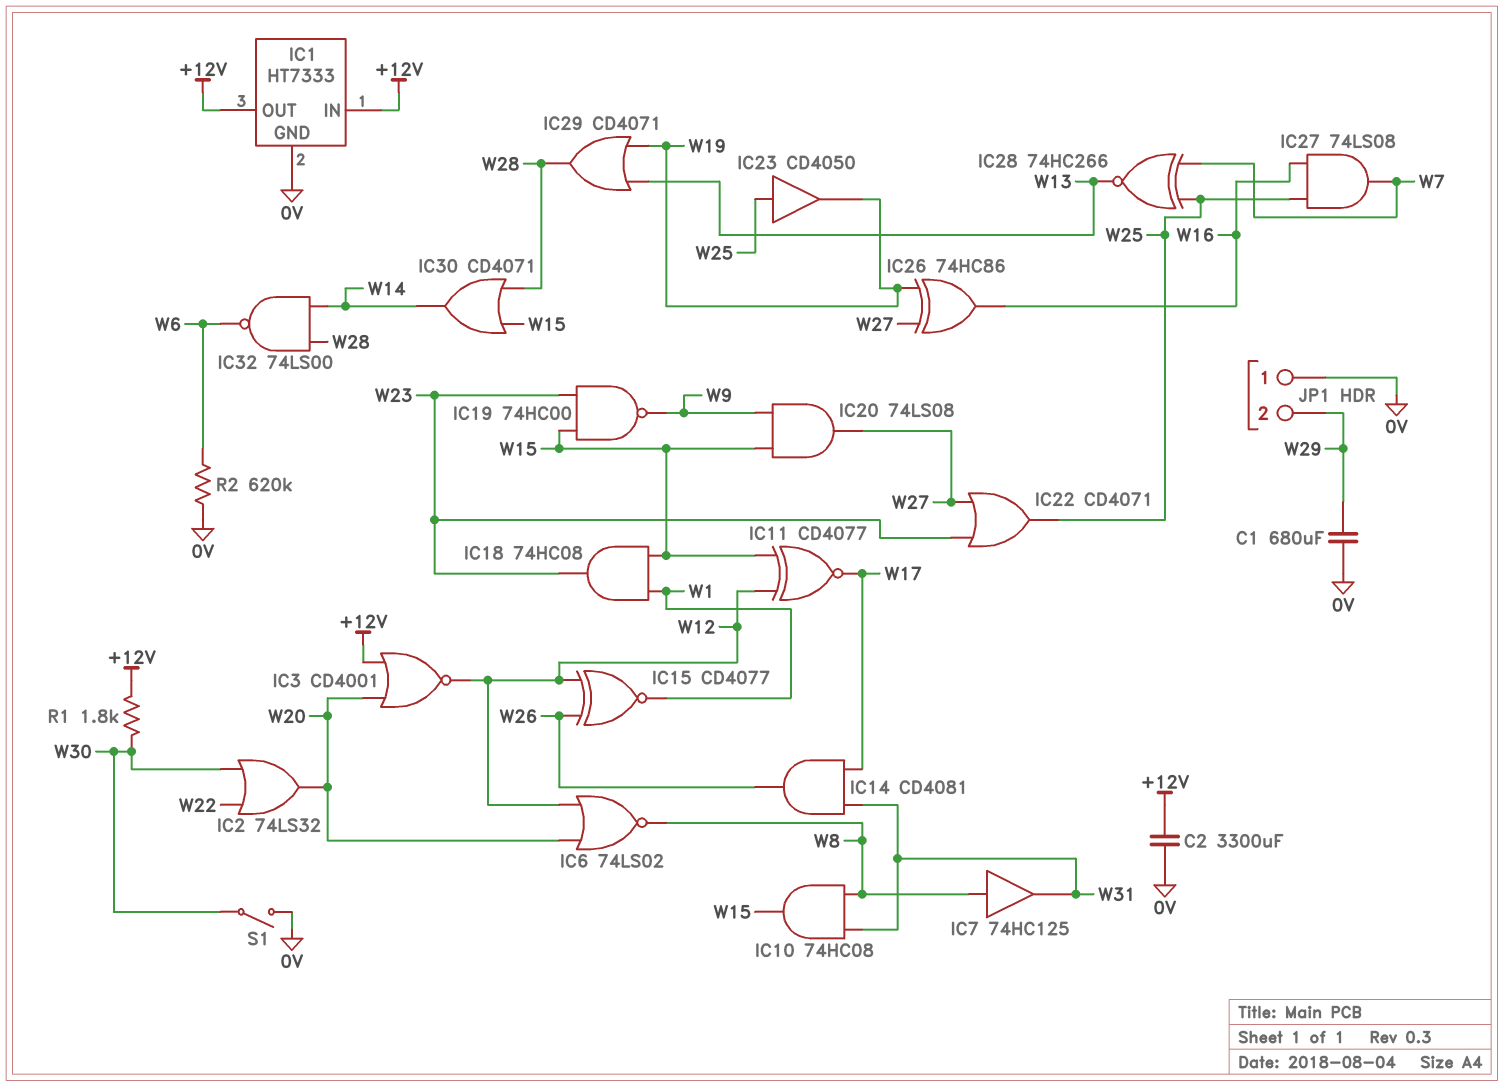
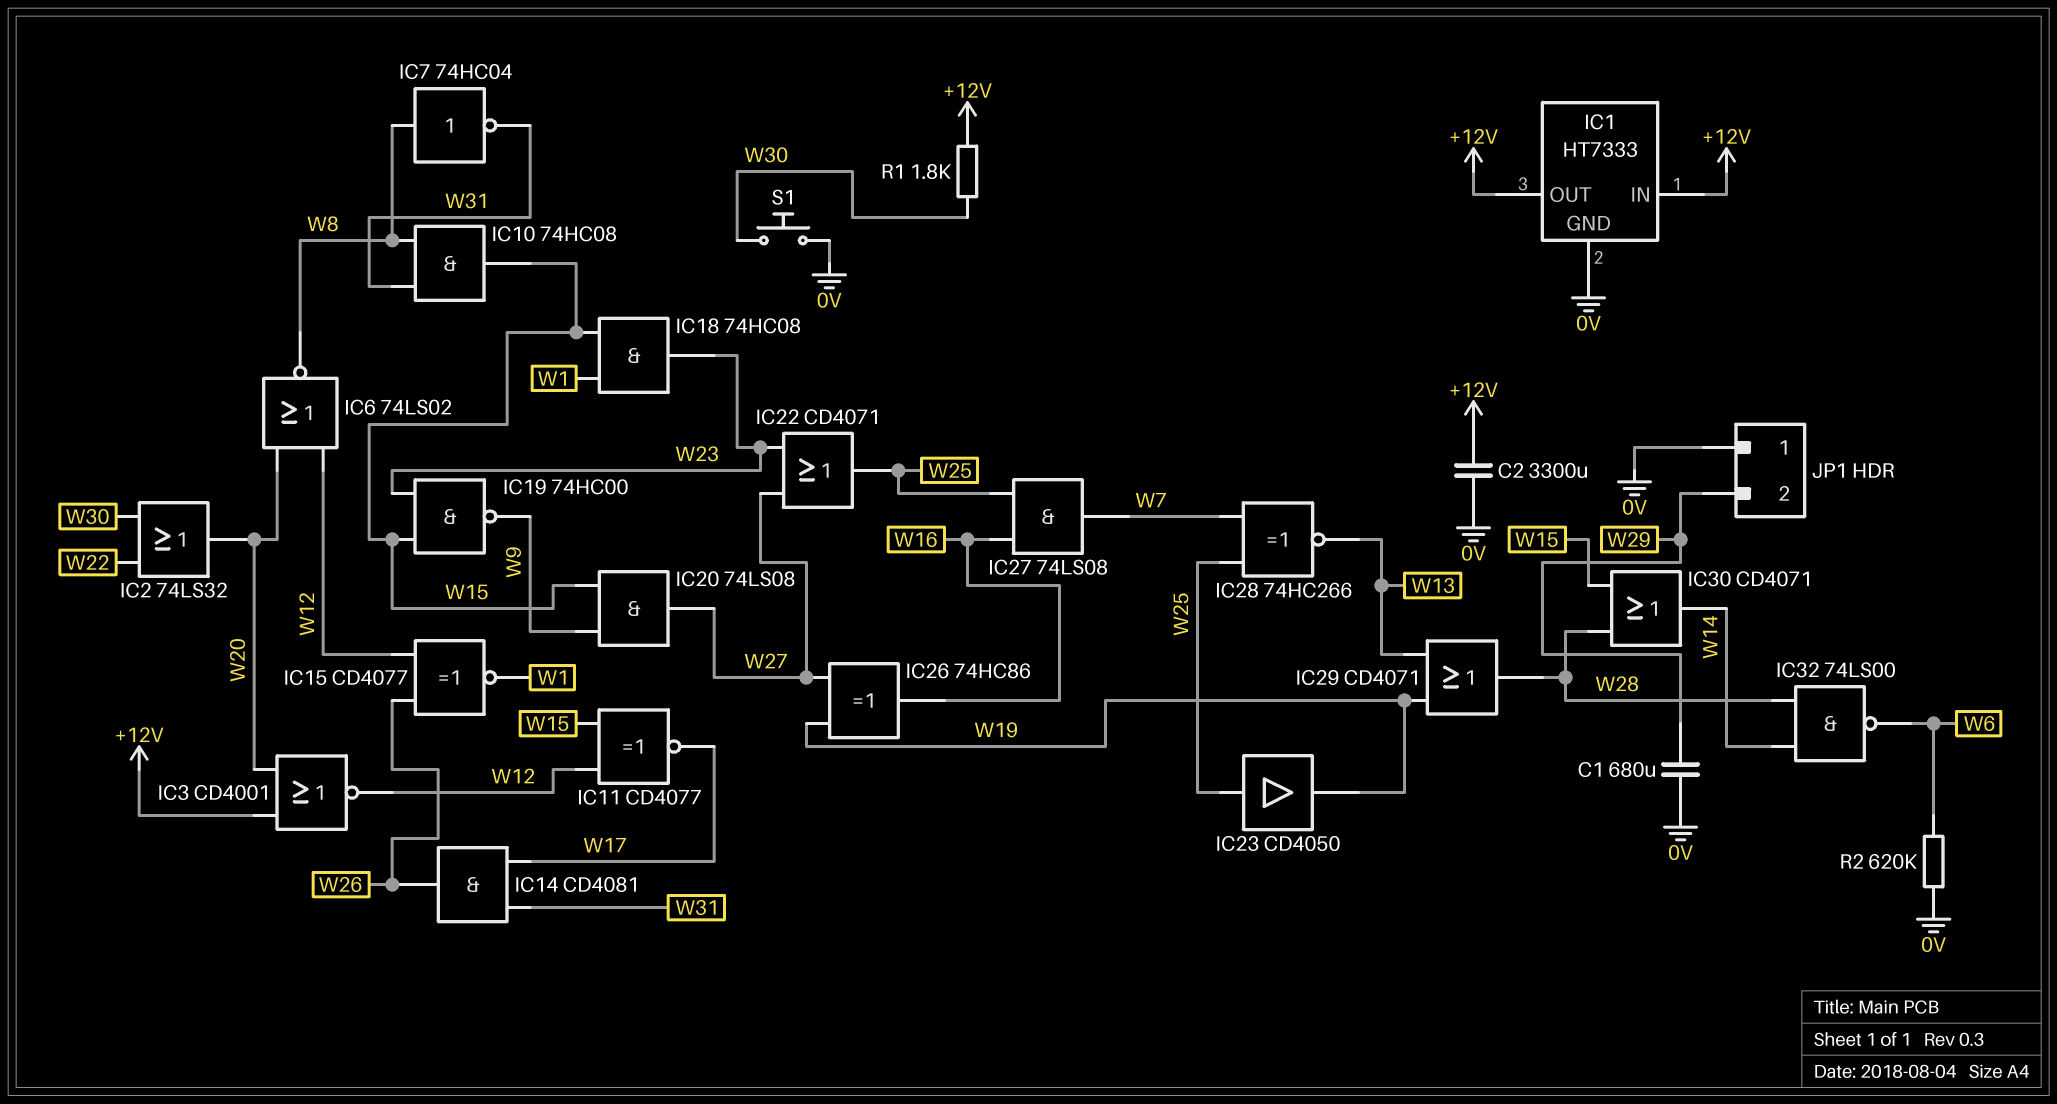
IC7: buffer 74HC125 (in W8, out W31) -> NOT 74HC04 (in W8, out W31)
S1: switch (0V, W30) -> button (0V, W30)

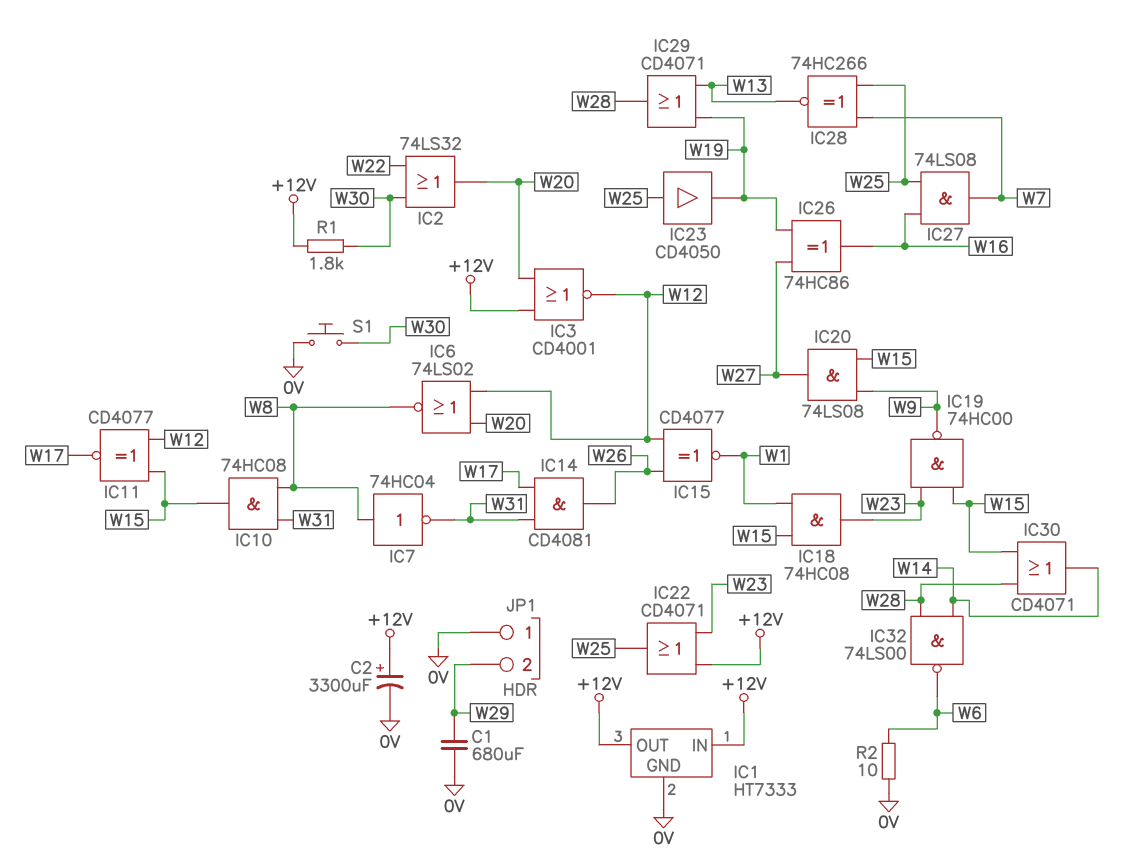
C2: 3300uF (+12V, 0V) -> 3300uF (plus +12V, minus 0V)
IC22: OR CD4071 (in W23, in W27, out W25) -> OR CD4071 (in +12V, in W23, out W25)
R2: 620k (0V, W6) -> 10 (0V, W6)

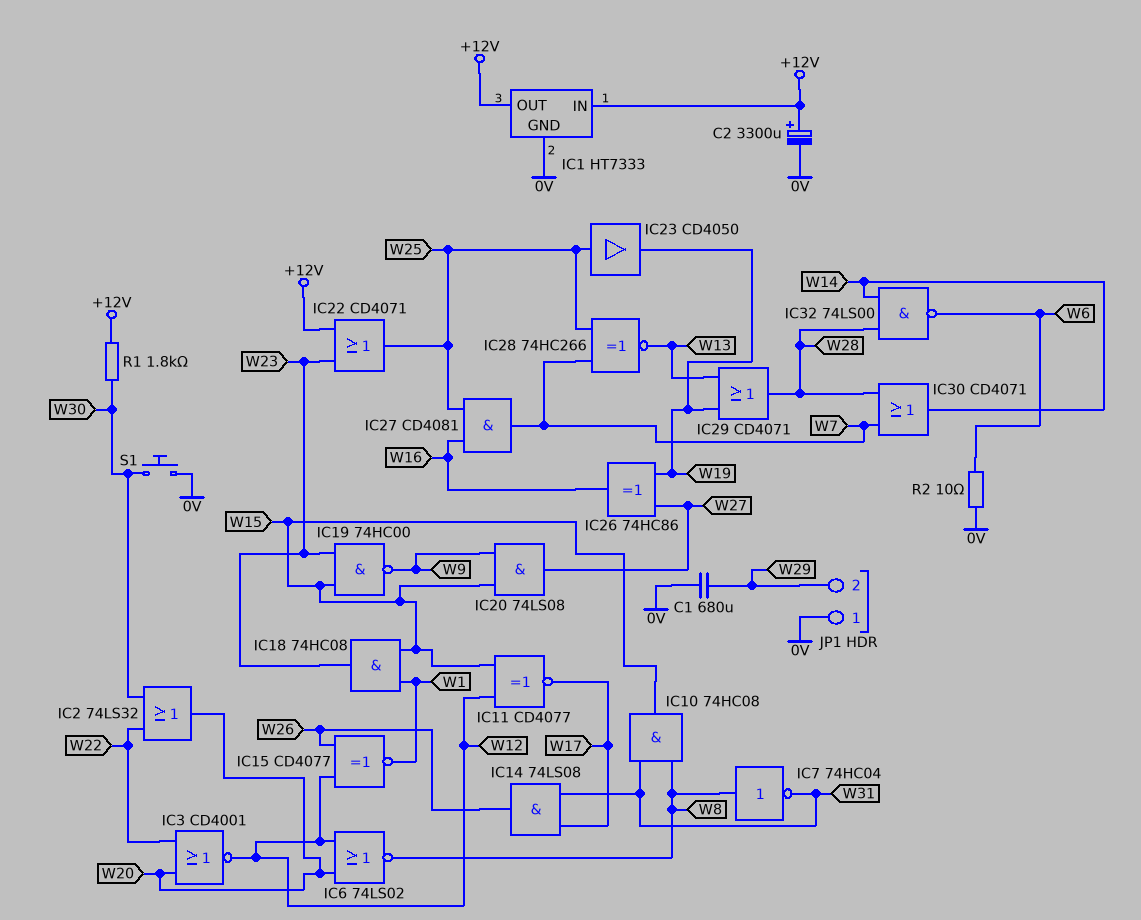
IC3: NOR CD4001 (in +12V, in W20, out W12) -> NOR CD4001 (in W20, in W22, out W12)
IC14: AND CD4081 (in W17, in W31, out W26) -> AND 74LS08 (in W17, in W31, out W26)
IC27: AND 74LS08 (in W16, in W25, out W7) -> AND CD4081 (in W16, in W25, out W7)
IC30: OR CD4071 (in W15, in W28, out W14) -> OR CD4071 (in W7, in W28, out W14)

